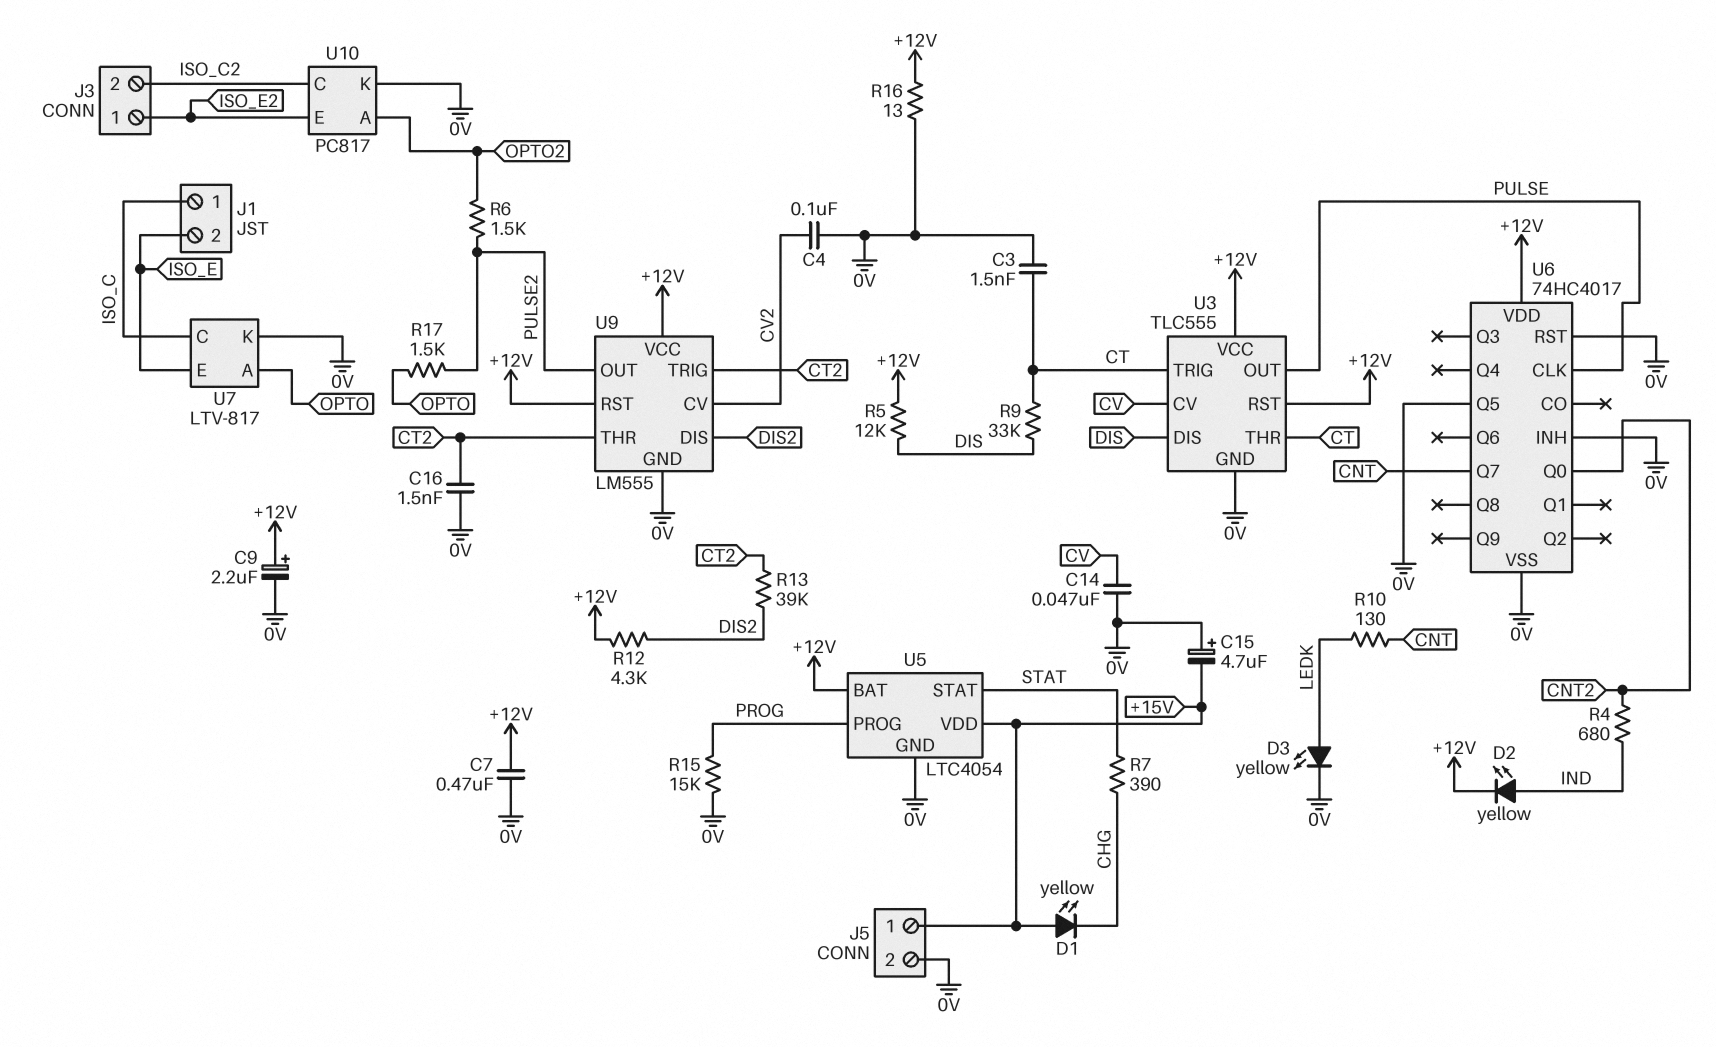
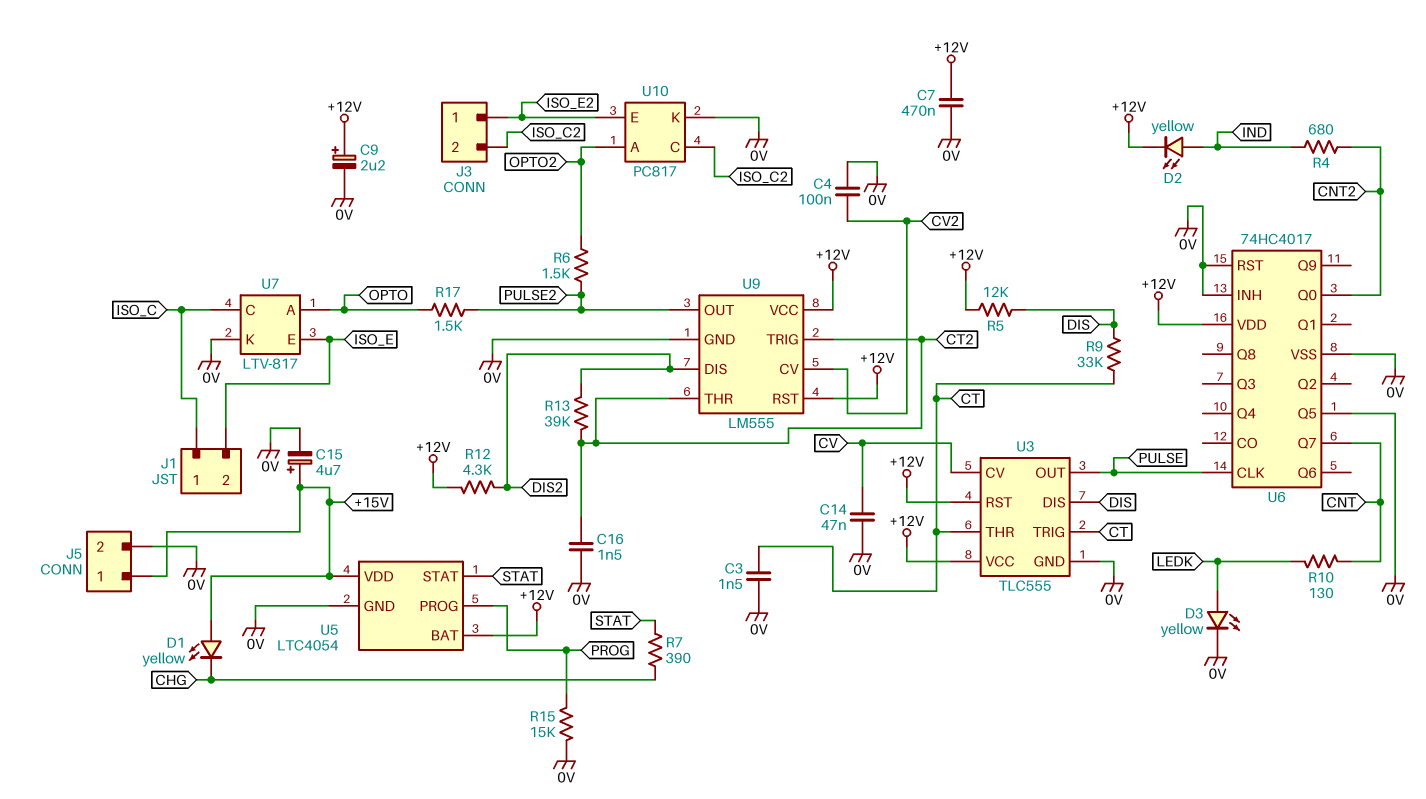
C15: 4.7uF (plus 0V, minus +15V) -> 4.7uF (plus +15V, minus 0V)
R16: 13 (+12V, 0V) -> none

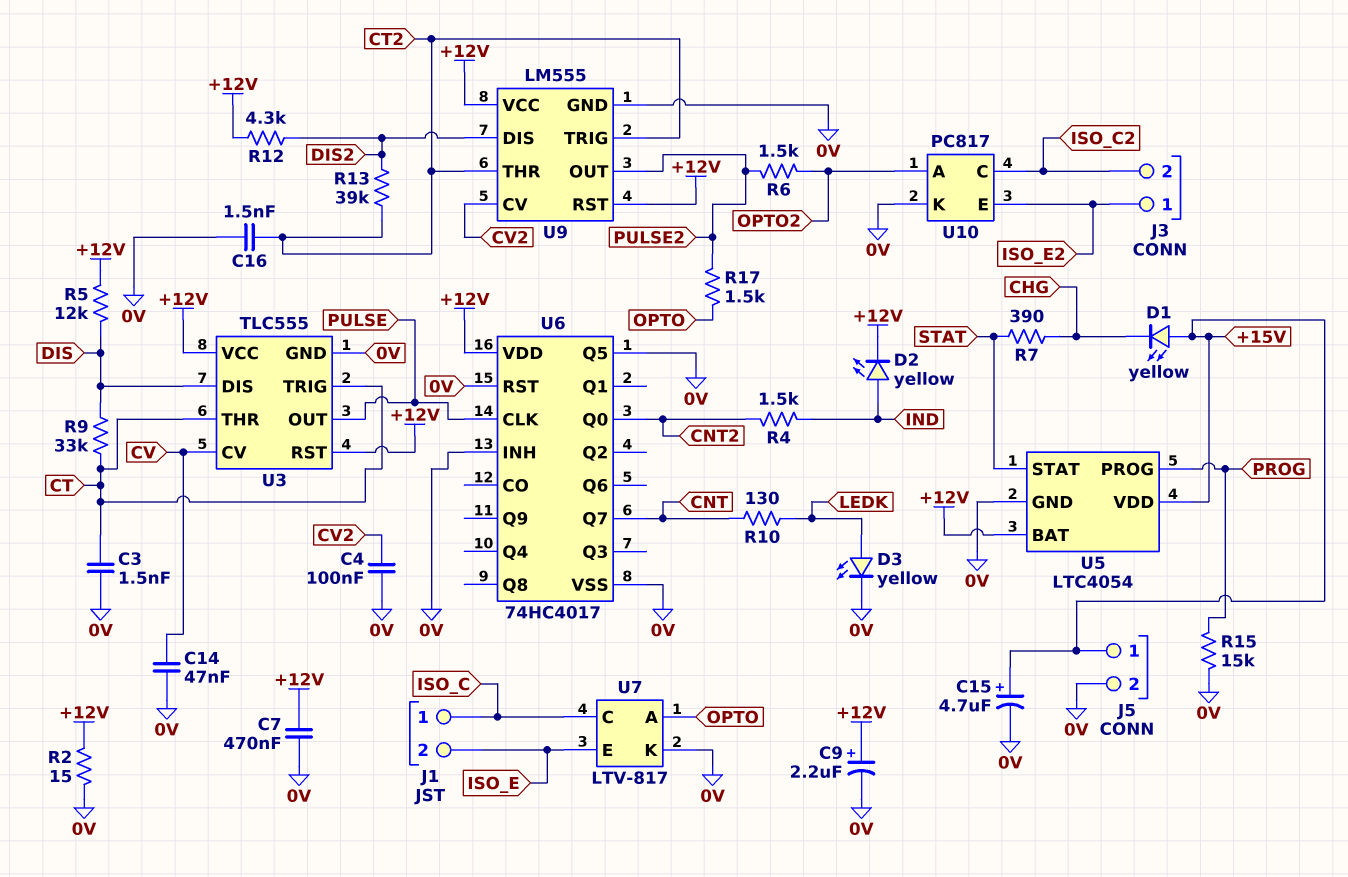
R2: none -> 15 (+12V, 0V)
R4: 680 (CNT2, IND) -> 1.5k (CNT2, IND)

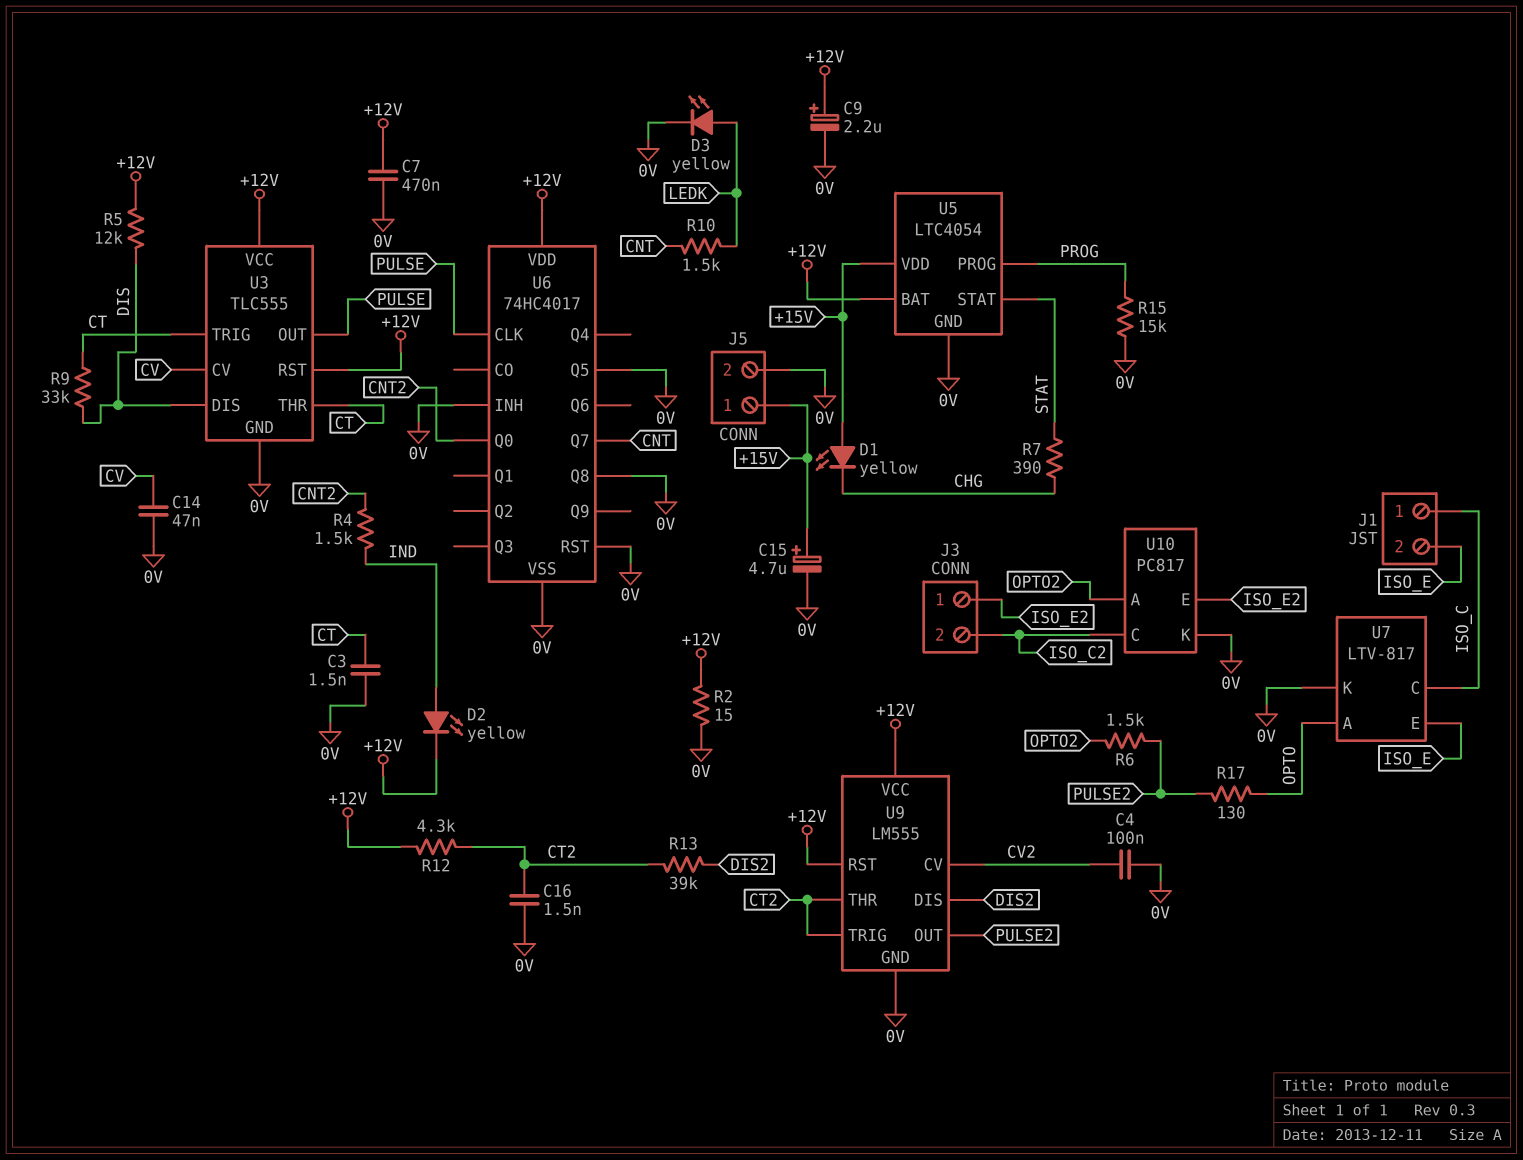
R10: 130 (CNT, LEDK) -> 1.5k (CNT, LEDK)
R12: 4.3k (+12V, DIS2) -> 4.3k (+12V, CT2)
R17: 1.5k (OPTO, PULSE2) -> 130 (OPTO, PULSE2)
U6 pin Q8: none -> 0V

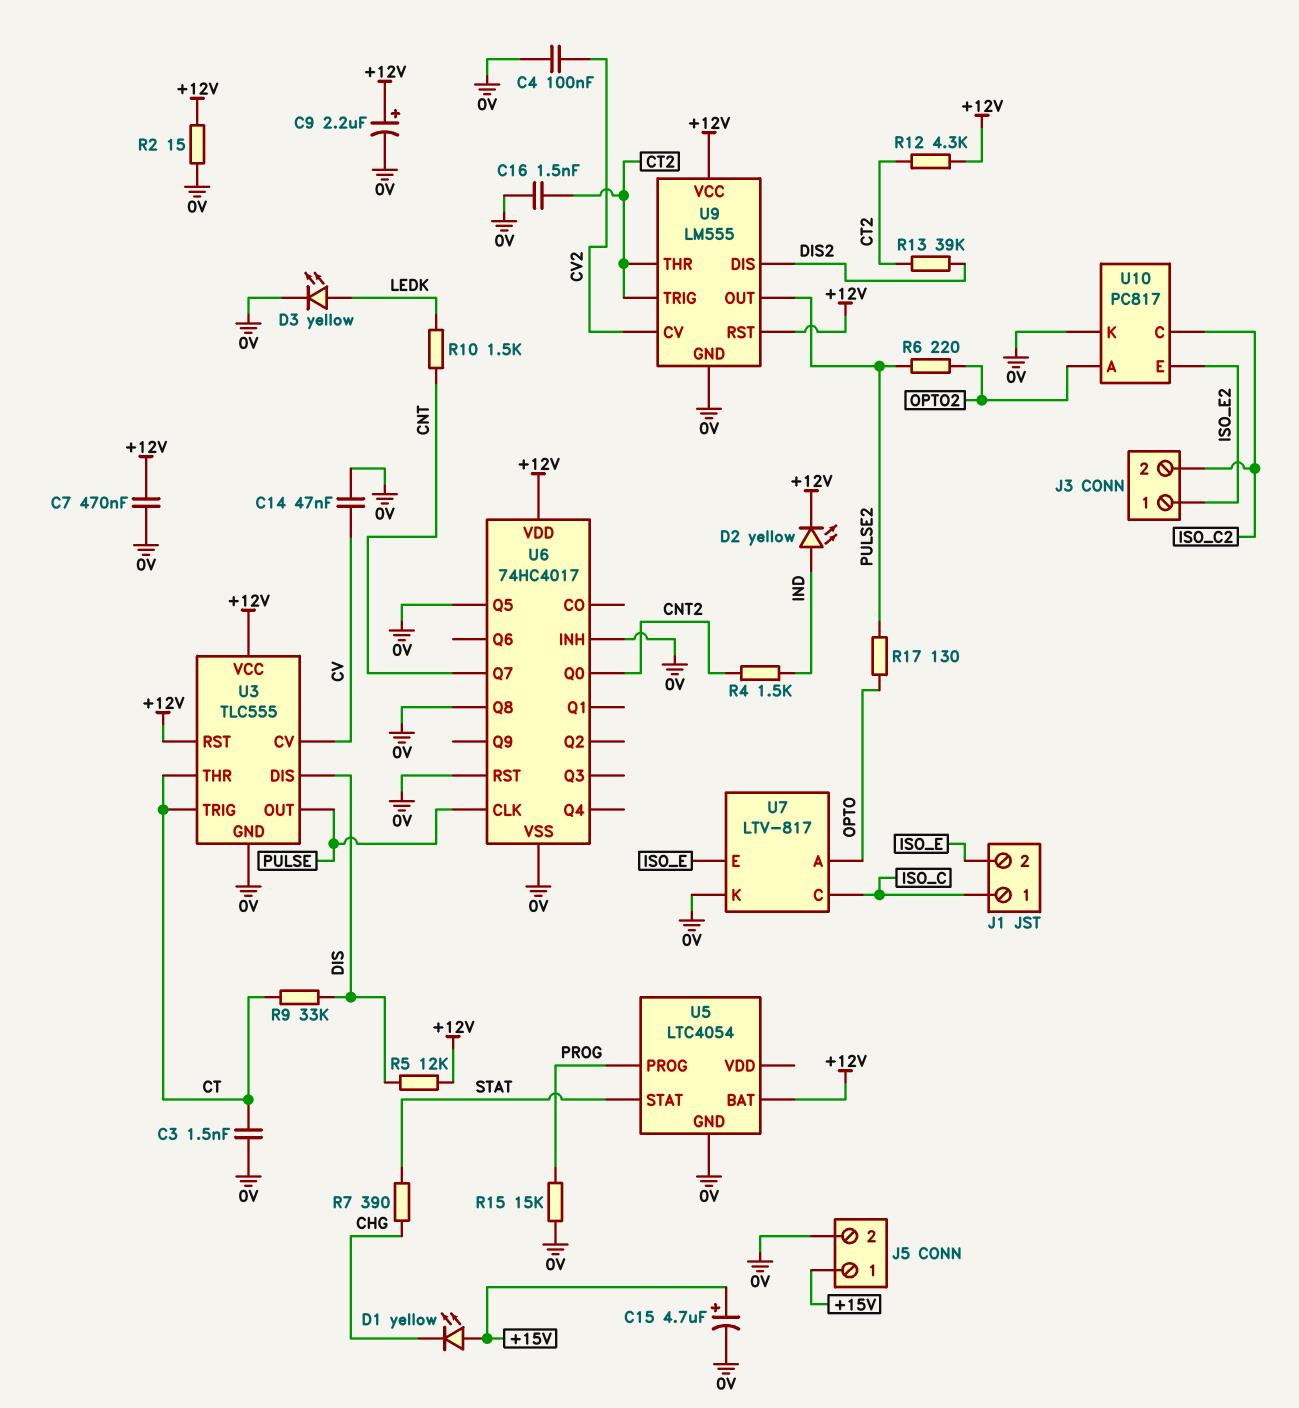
R6: 1.5k (OPTO2, PULSE2) -> 220 (OPTO2, PULSE2)
U5 pin VDD: +15V -> none

